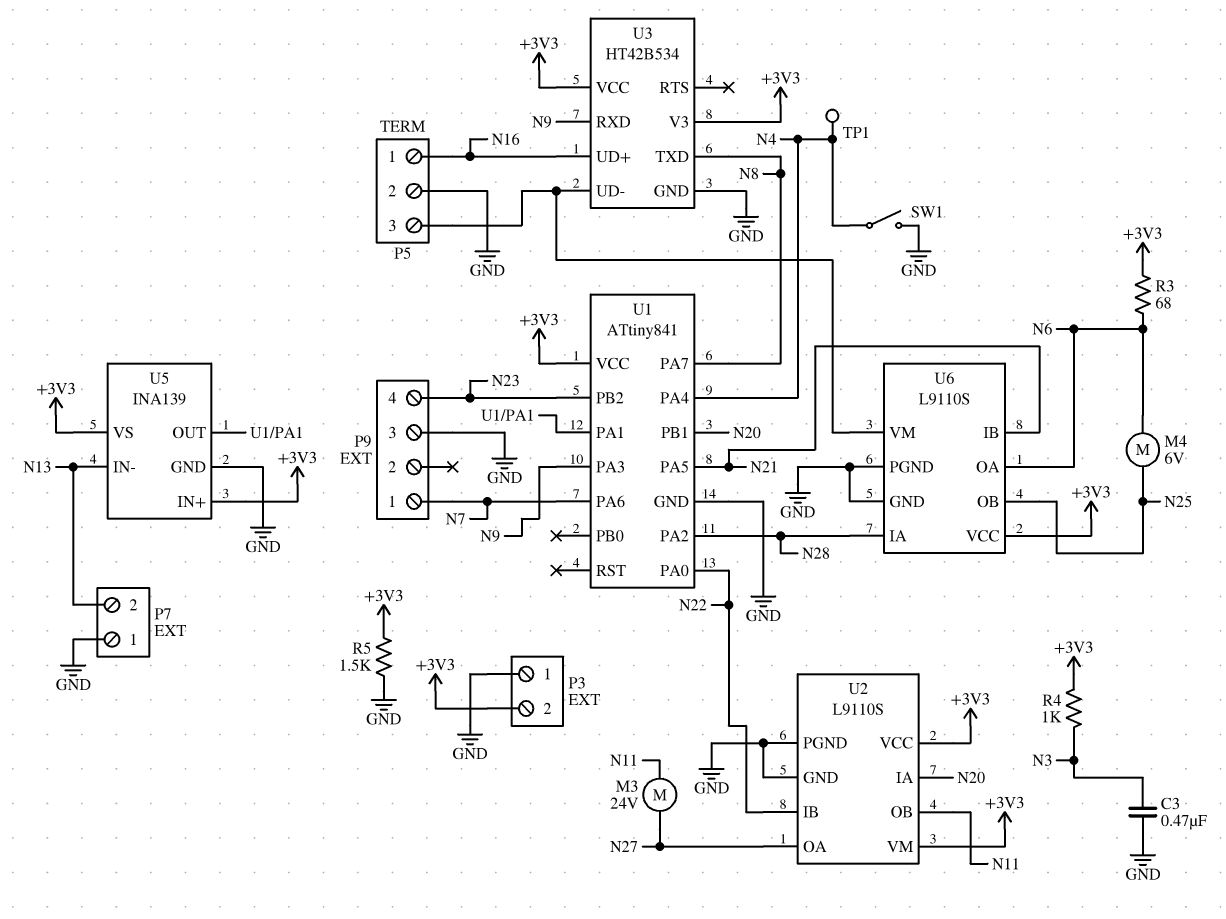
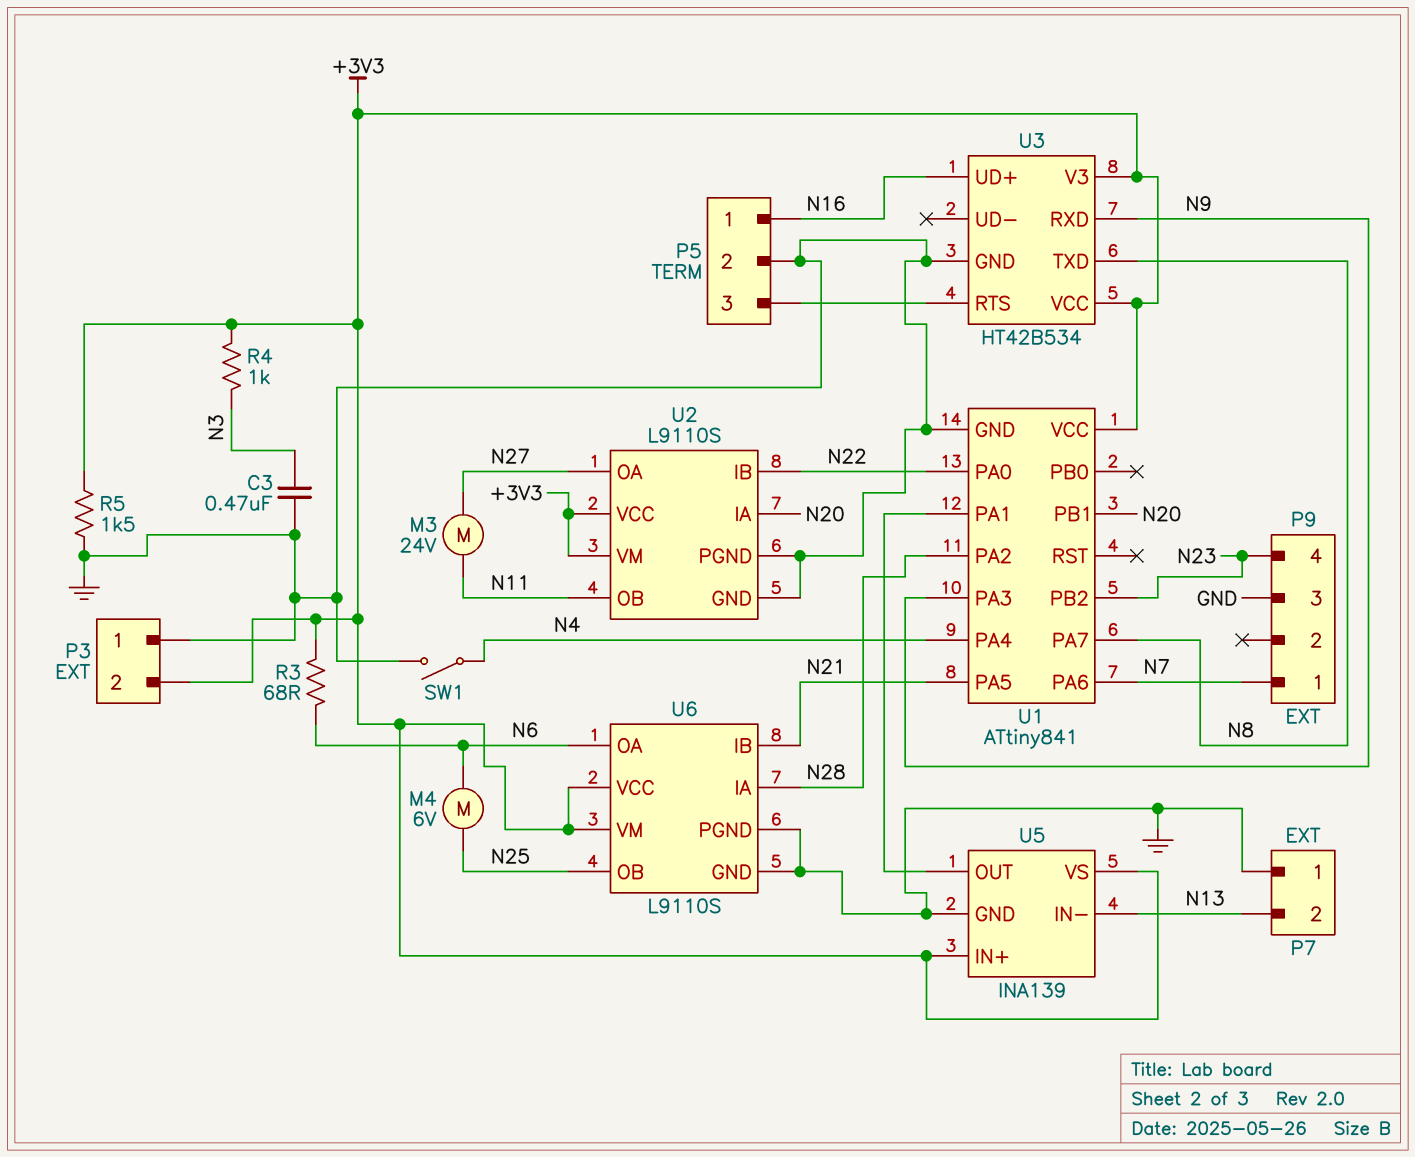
TP1: test point (N4) -> none
U3 pin RTS: none -> P5/3
U3 pin UD-: P5/3 -> none
U6 pin VM: P5/3 -> +3V3

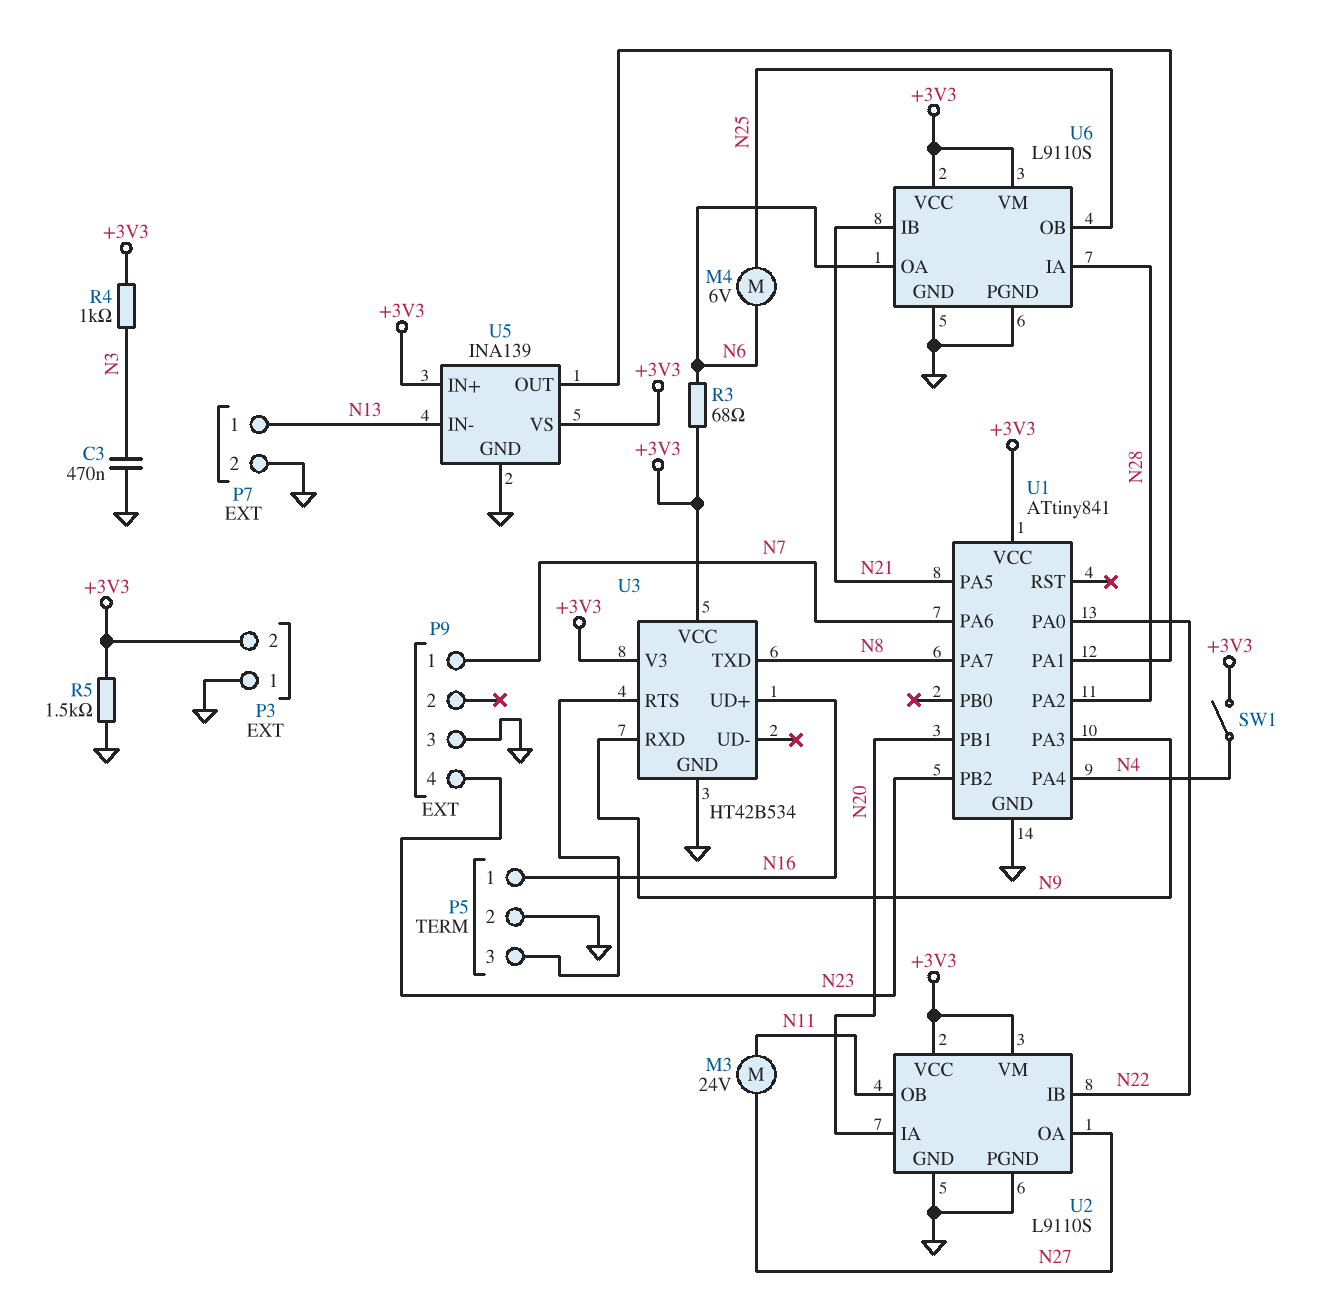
P7 pin 1: GND -> N13
P7 pin 2: N13 -> GND
SW1: switch (GND, N4) -> switch (+3V3, N4)

